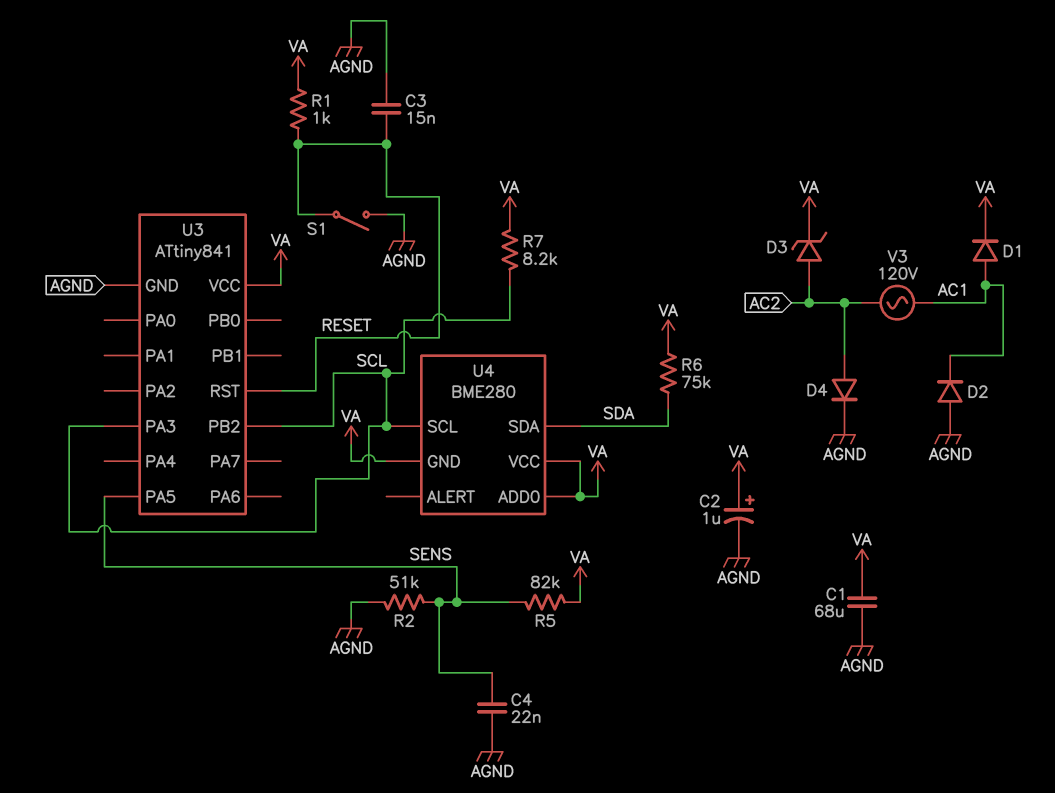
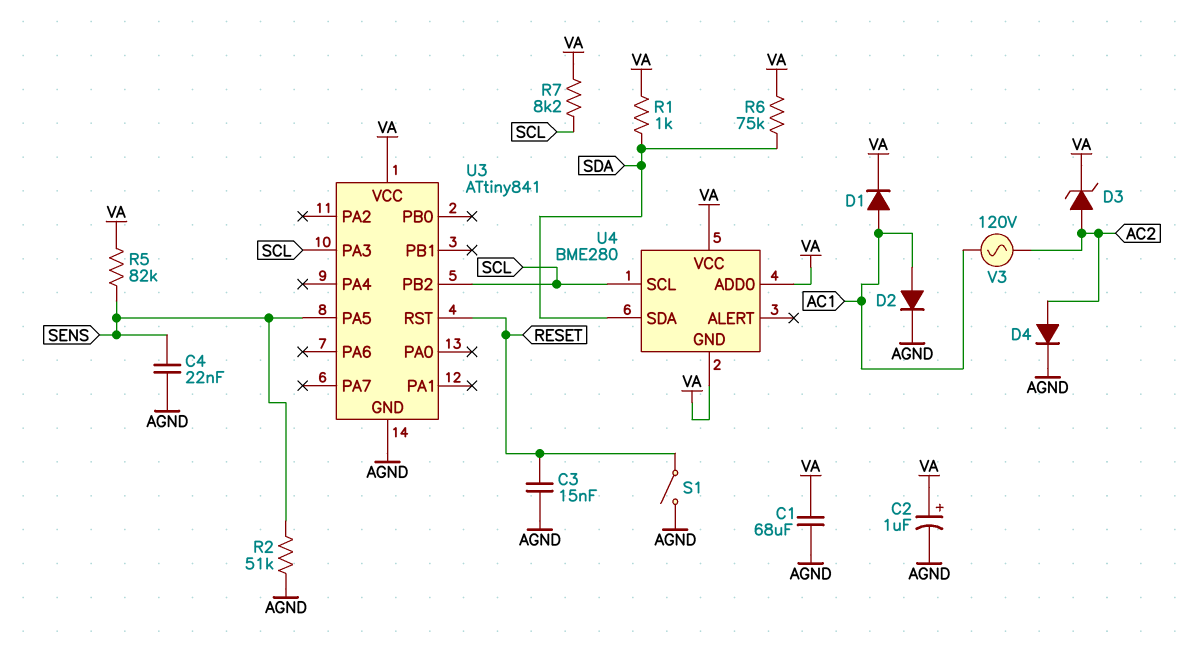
D2: diode (A AGND, K AC1) -> diode (A AC1, K AGND)
R1: 1k (RESET, VA) -> 1k (SDA, VA)

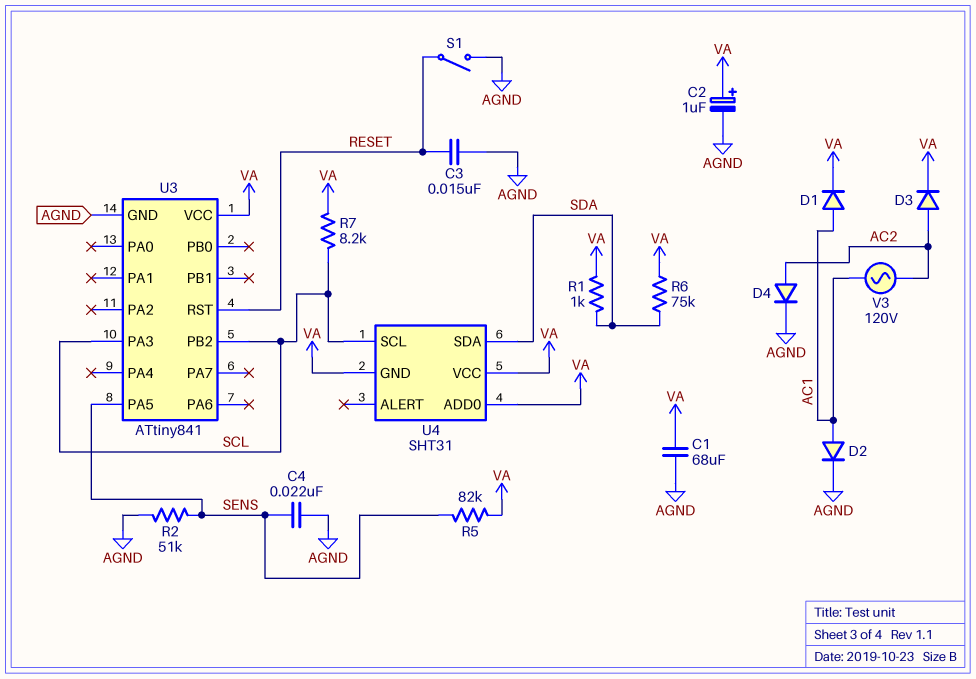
D3: zener (A AC2, K VA) -> diode (A AC2, K VA)
U4: BME280 -> SHT31

